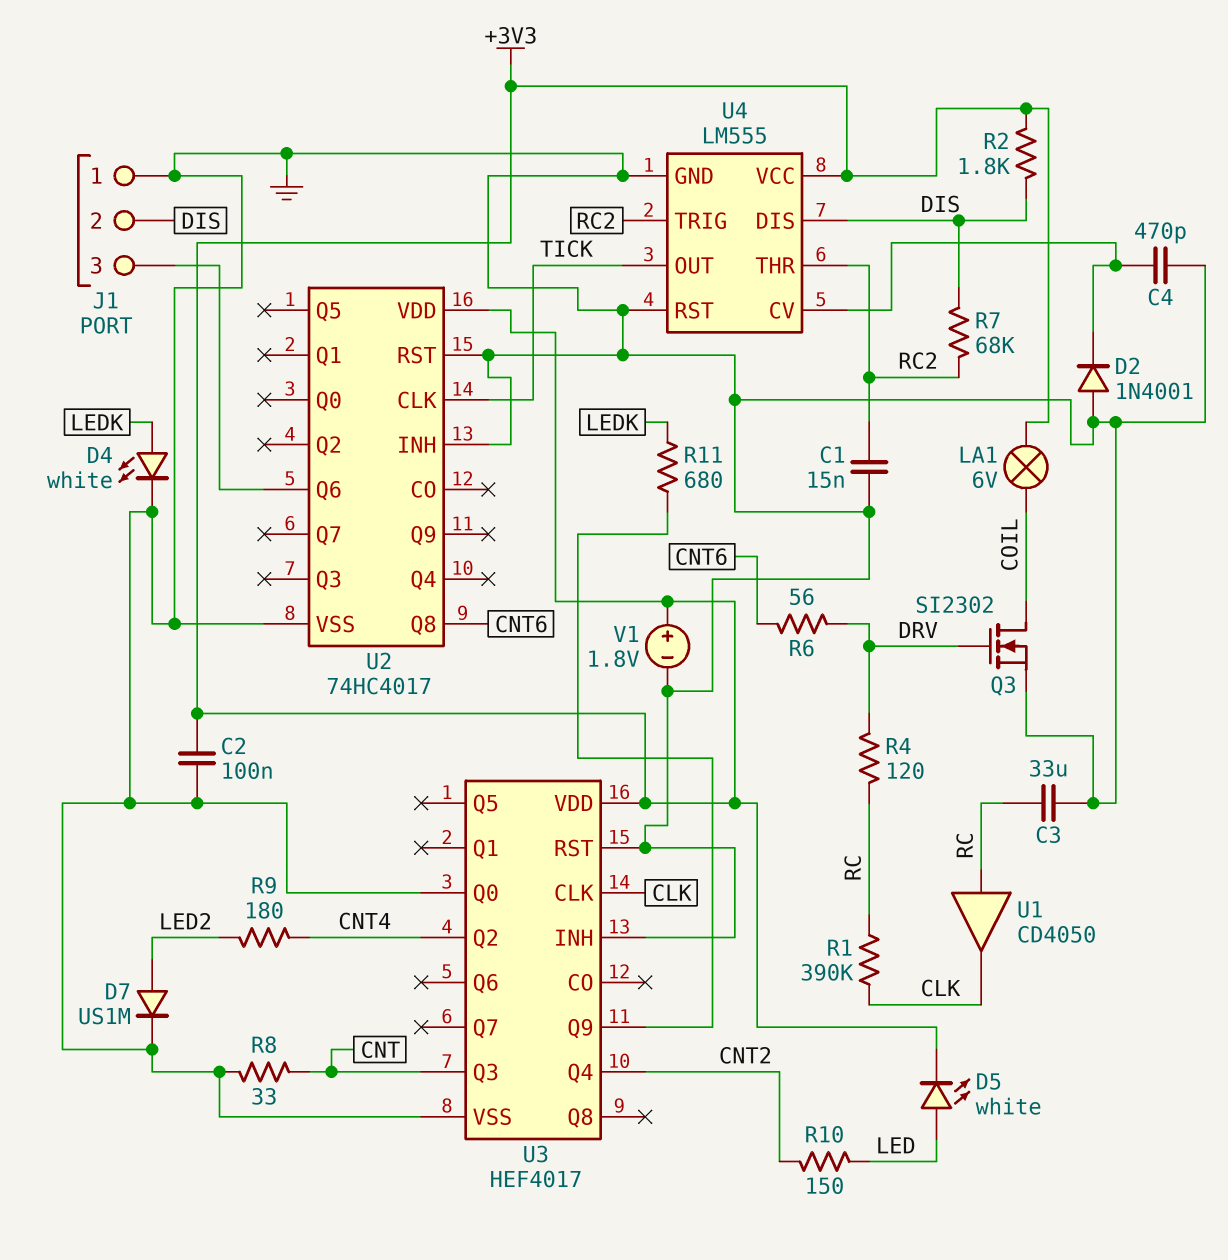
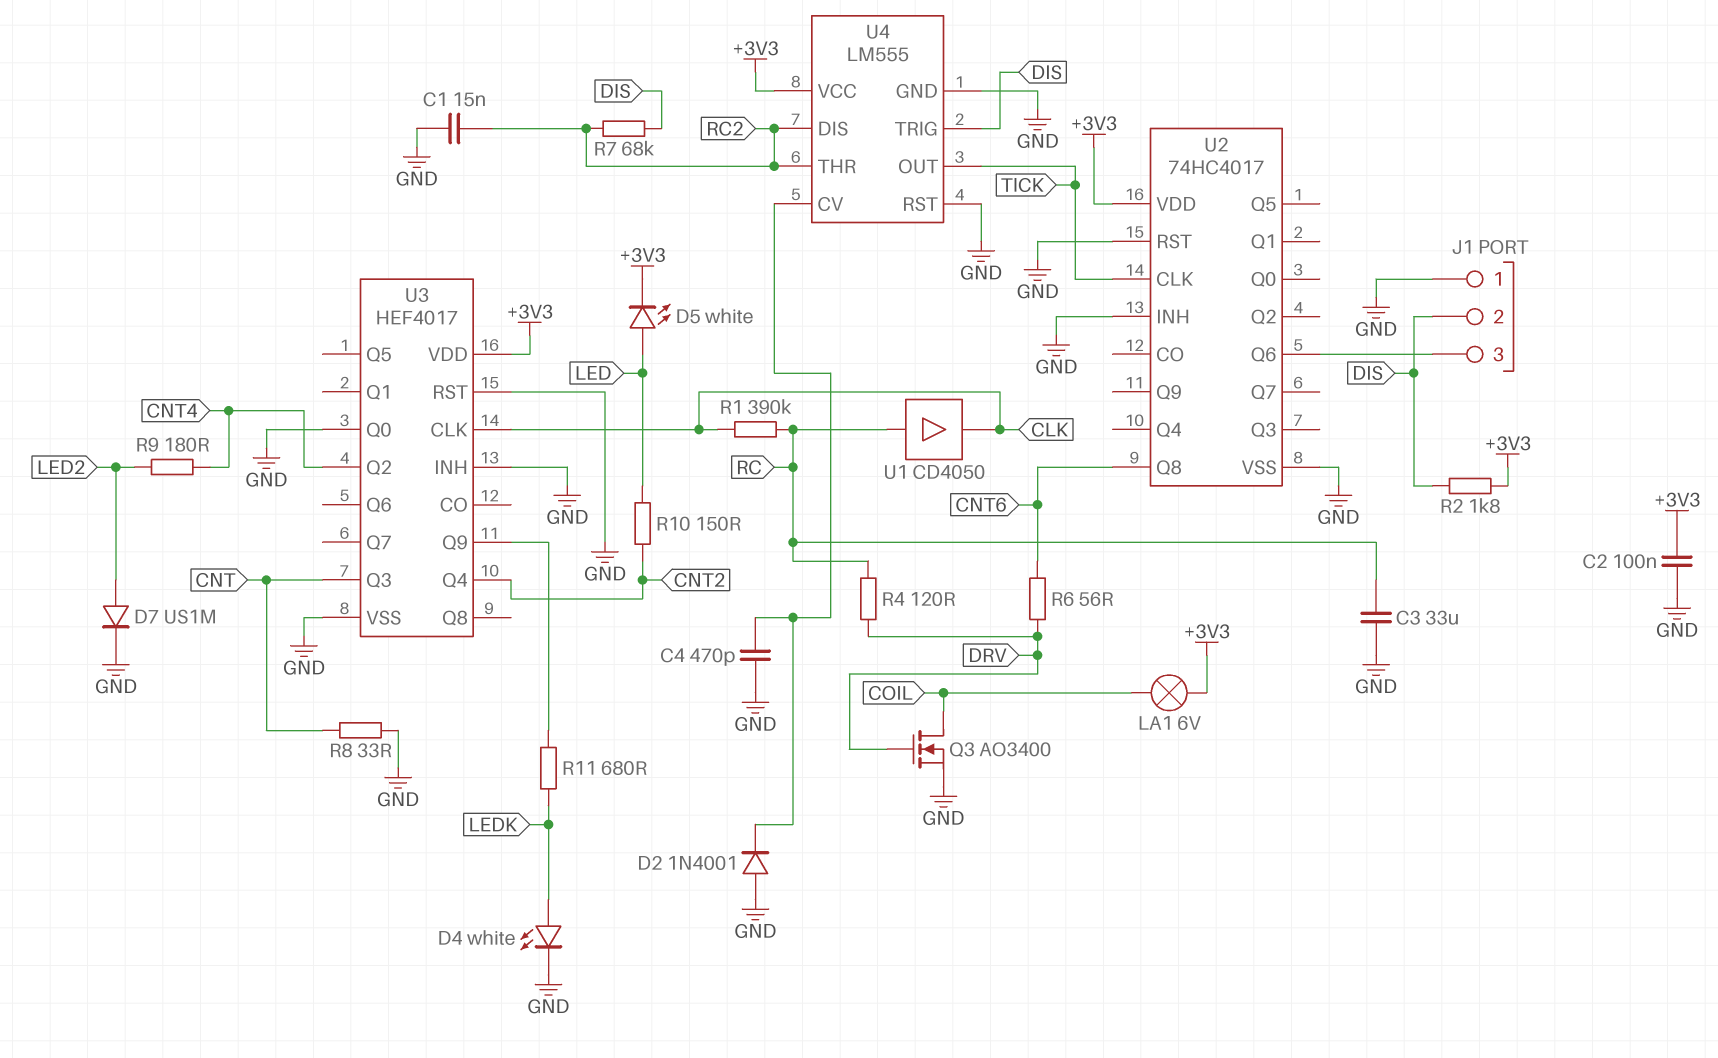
Q3: NMOS SI2302 (G DRV, D COIL, S GND) -> NMOS AO3400 (G DRV, D COIL, S GND)
U4 pin DIS: DIS -> RC2
U4 pin TRIG: RC2 -> DIS
V1: 1.8V (plus +3V3, minus GND) -> none

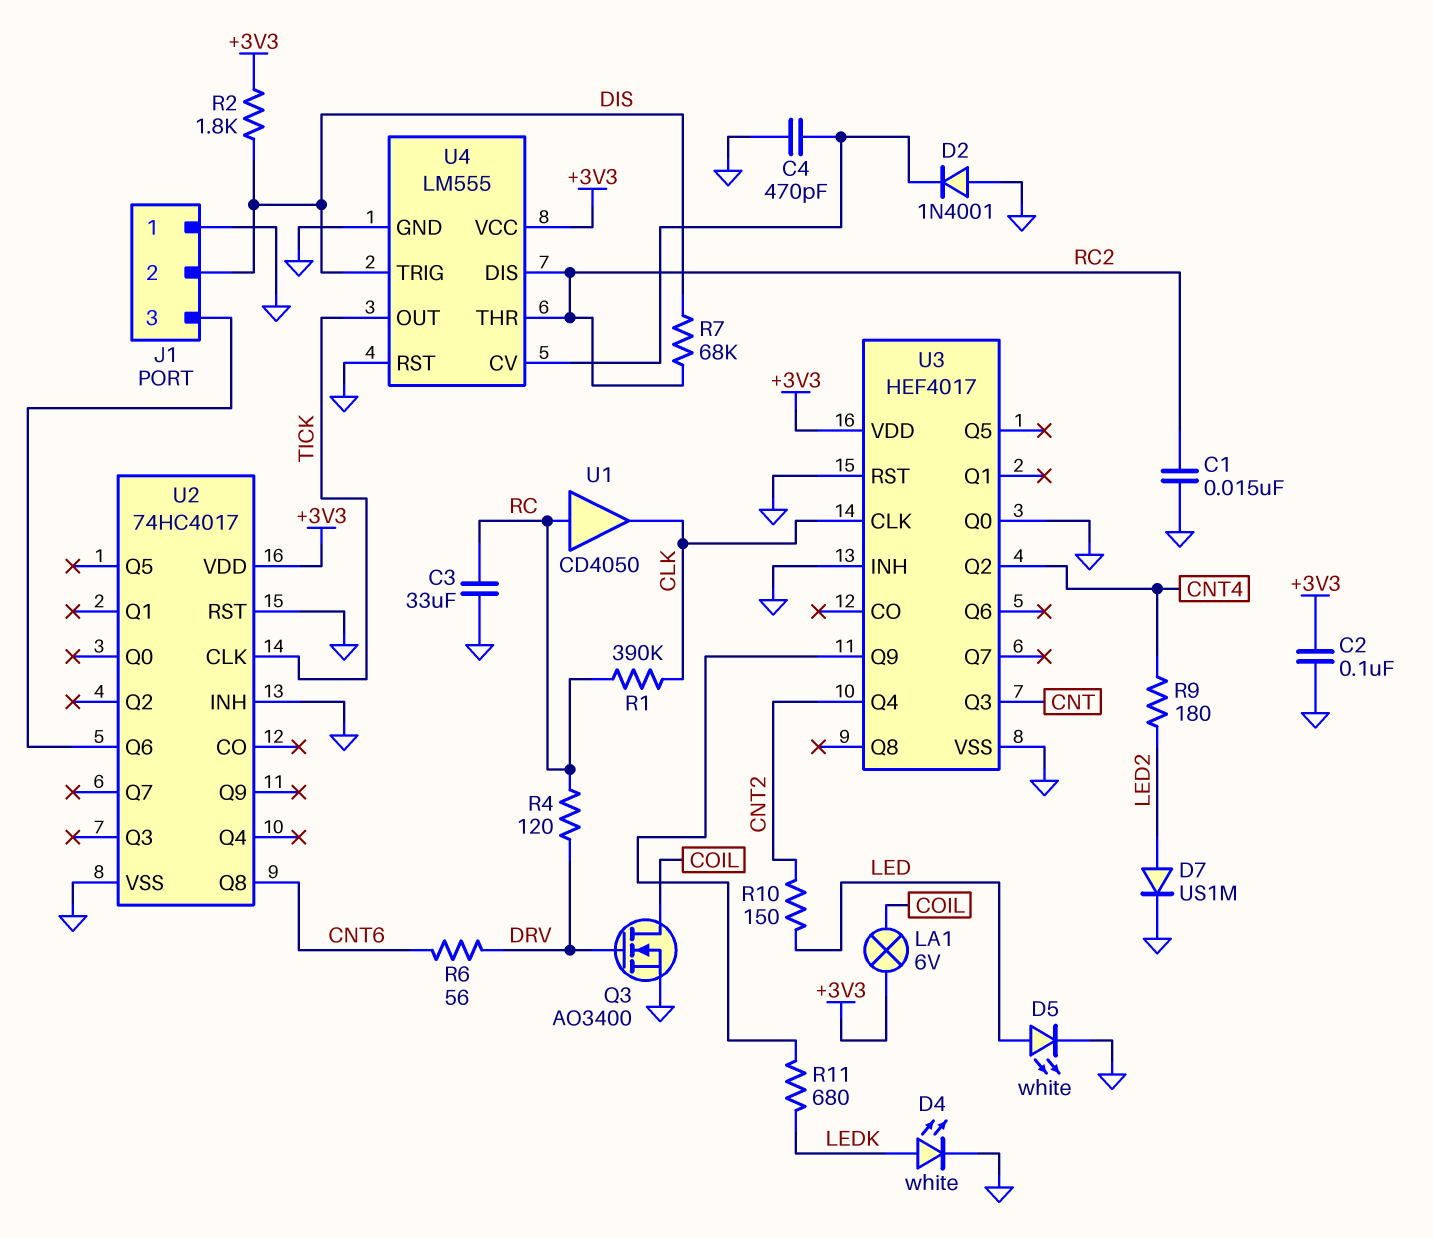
D5: LED white (A LED, K +3V3) -> LED white (A LED, K GND)
R8: 33 (CNT, GND) -> none

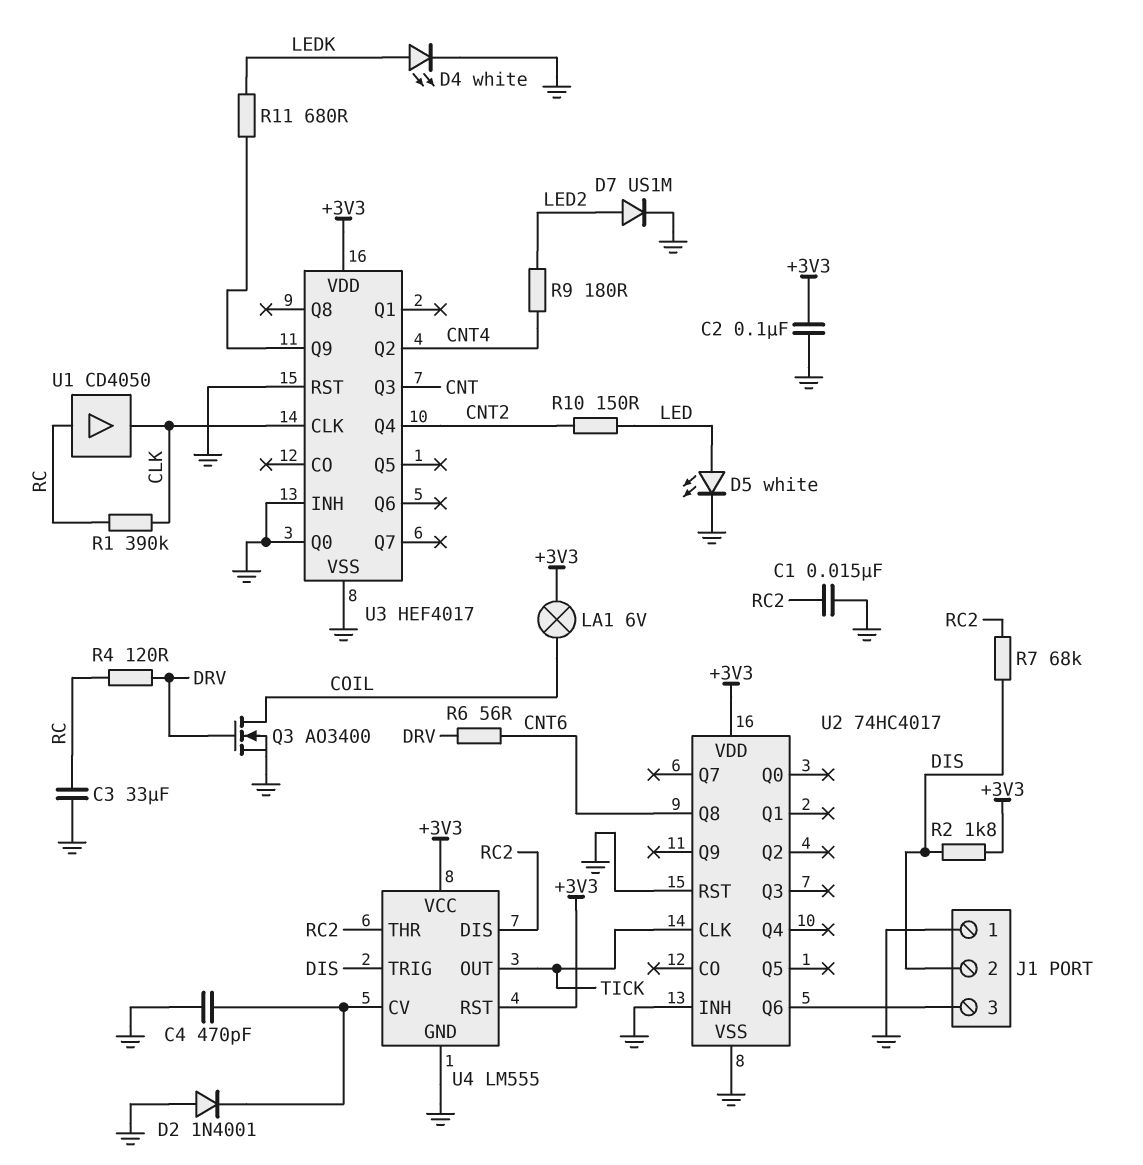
U4 pin RST: GND -> +3V3

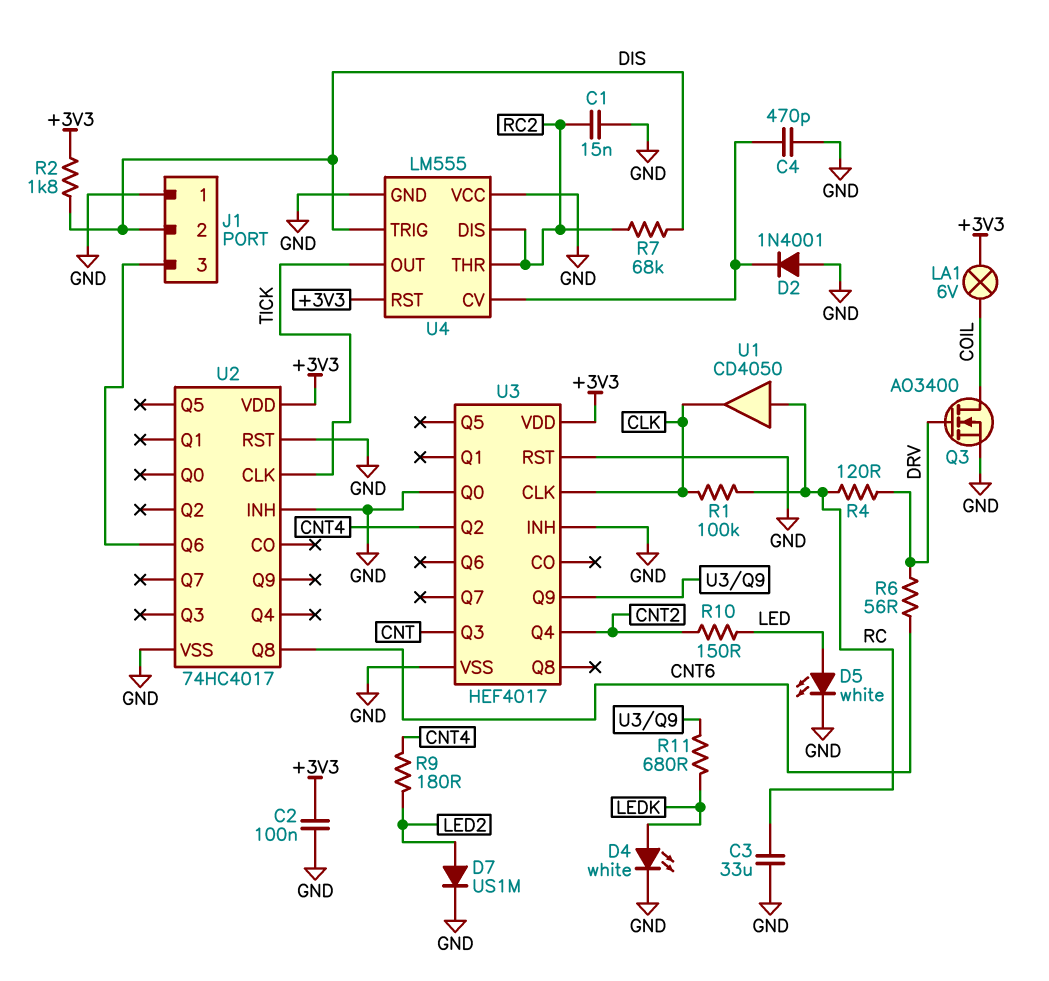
R1: 390k (CLK, RC) -> 100k (CLK, RC)
U4 pin VCC: +3V3 -> GND

